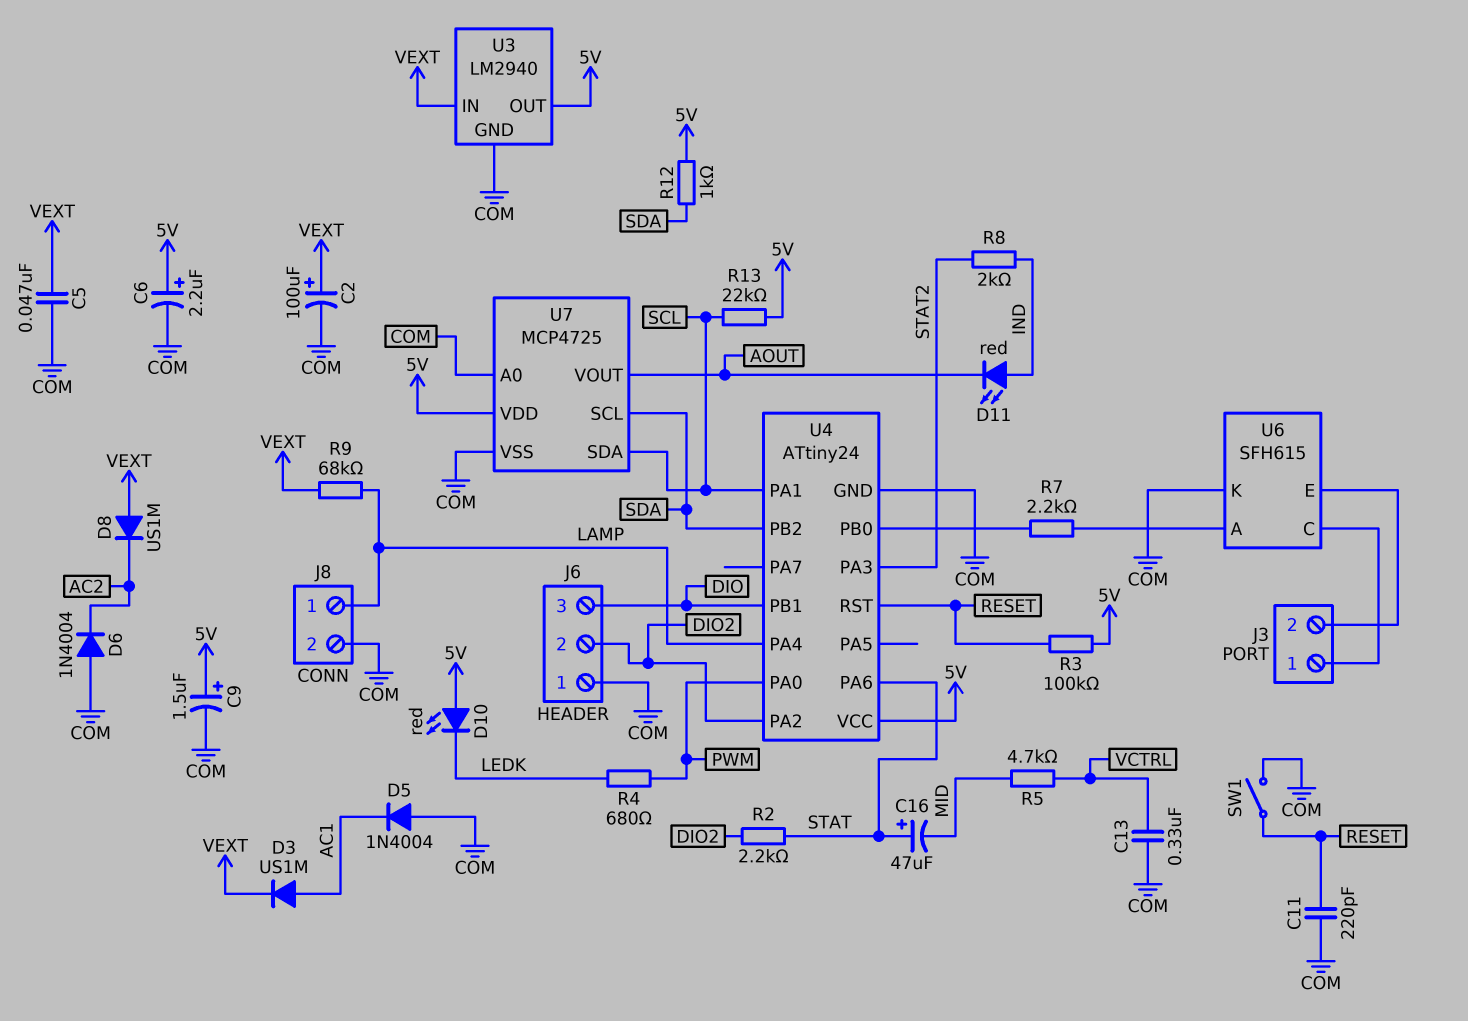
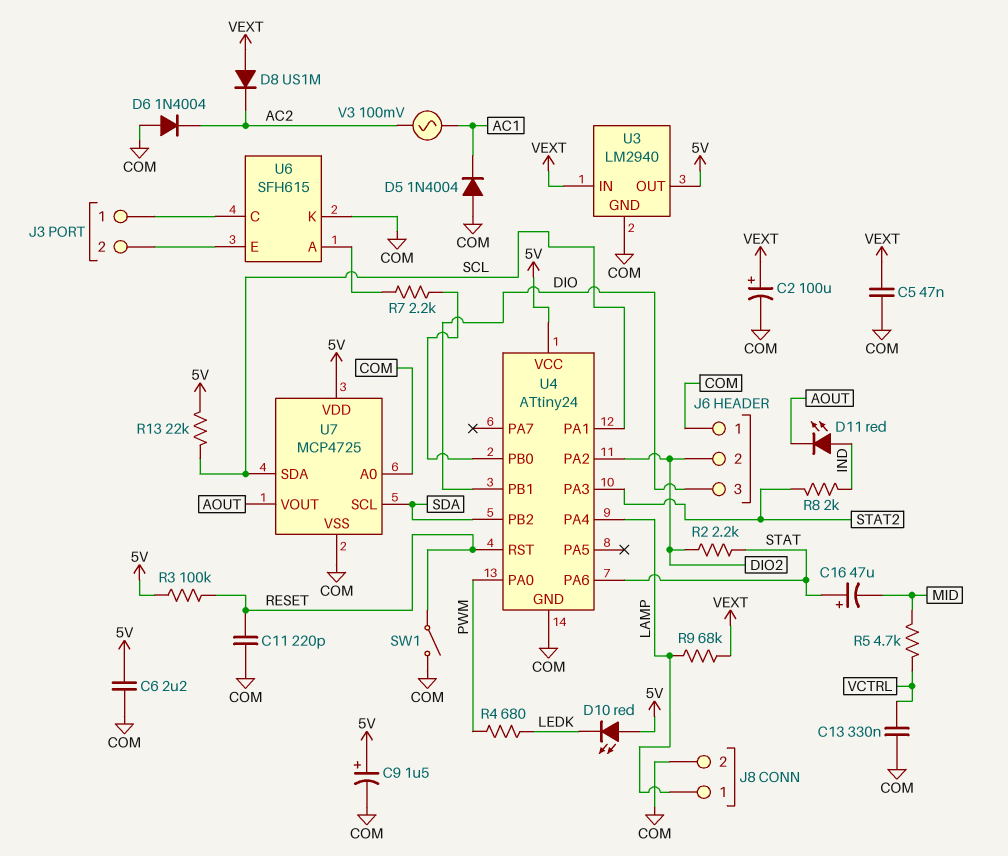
C6: 2.2uF (plus 5V, minus COM) -> 2.2uF (5V, COM)
D3: diode US1M (A AC1, K VEXT) -> none
R12: 1k (5V, SDA) -> none
V3: none -> AC 100mV (AC1, AC2)

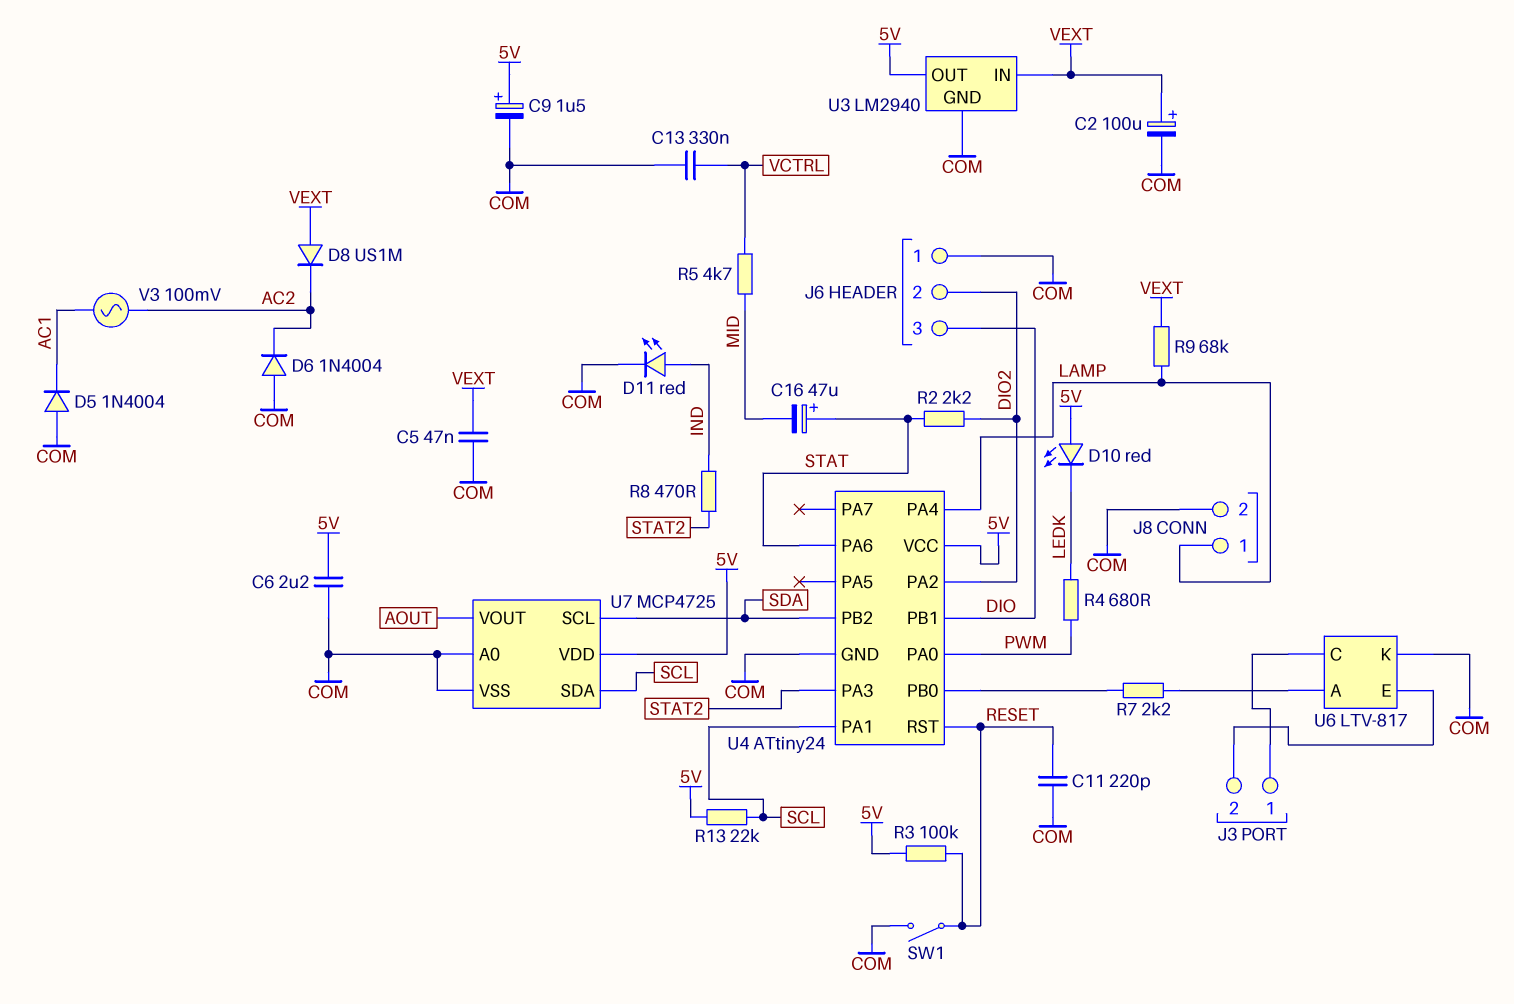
D11: LED red (A IND, K AOUT) -> LED red (A IND, K COM)
R8: 2k (IND, STAT2) -> 470 (IND, STAT2)
U6: SFH615 -> LTV-817

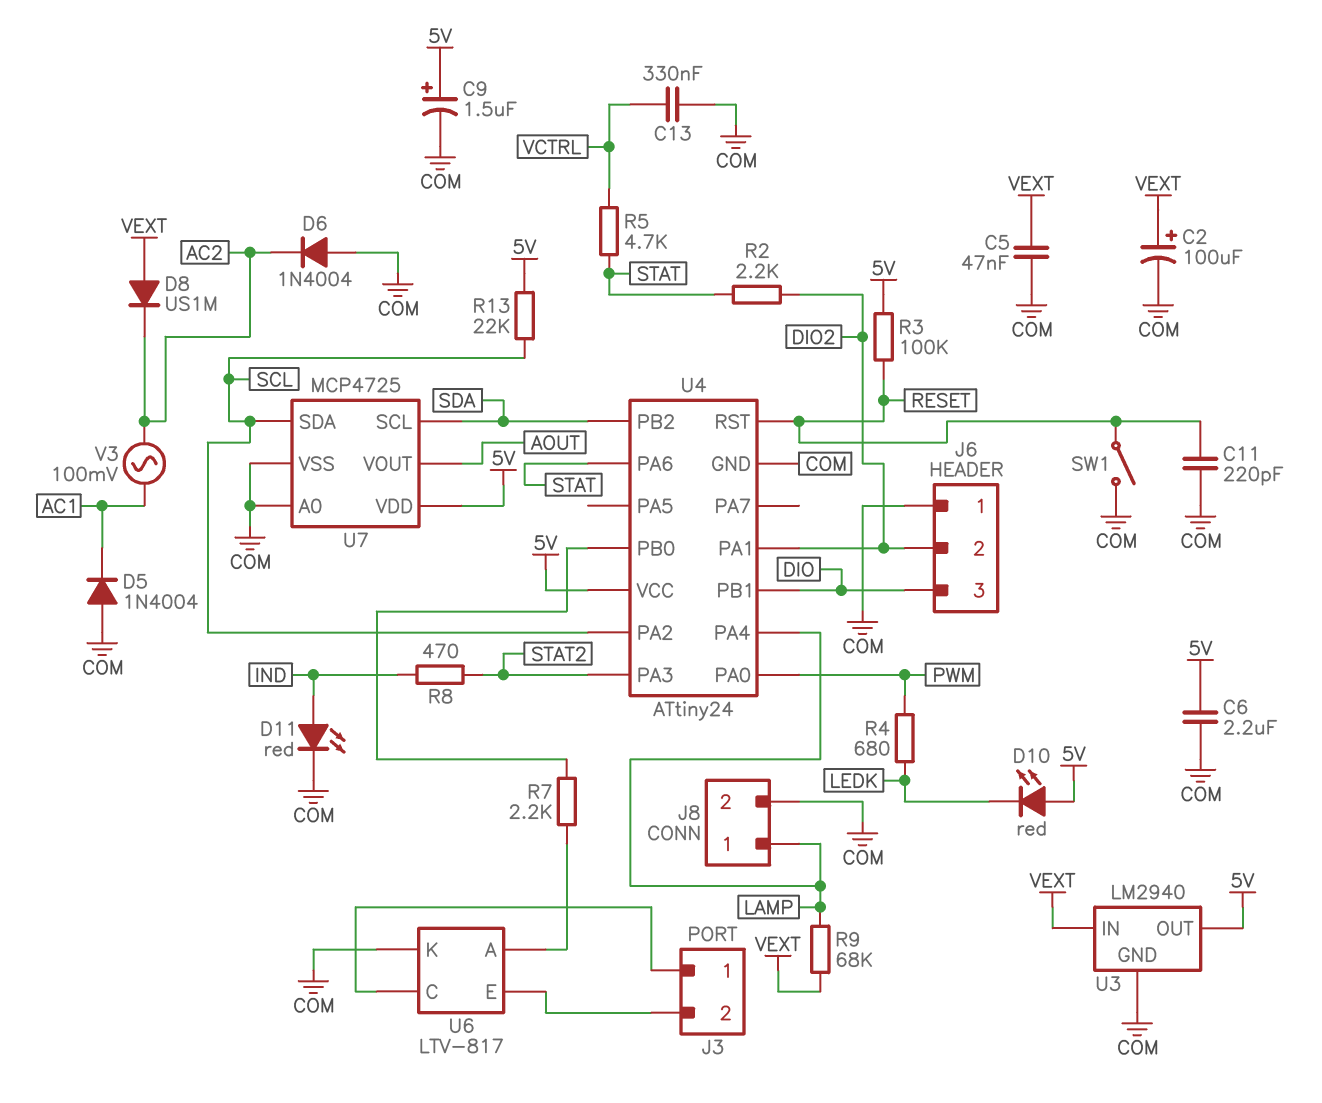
C16: 47uF (plus STAT, minus MID) -> none
R5: 4.7k (MID, VCTRL) -> 4.7k (STAT, VCTRL)
U4 pin PA1: SCL -> DIO2
U4 pin PA2: DIO2 -> SCL

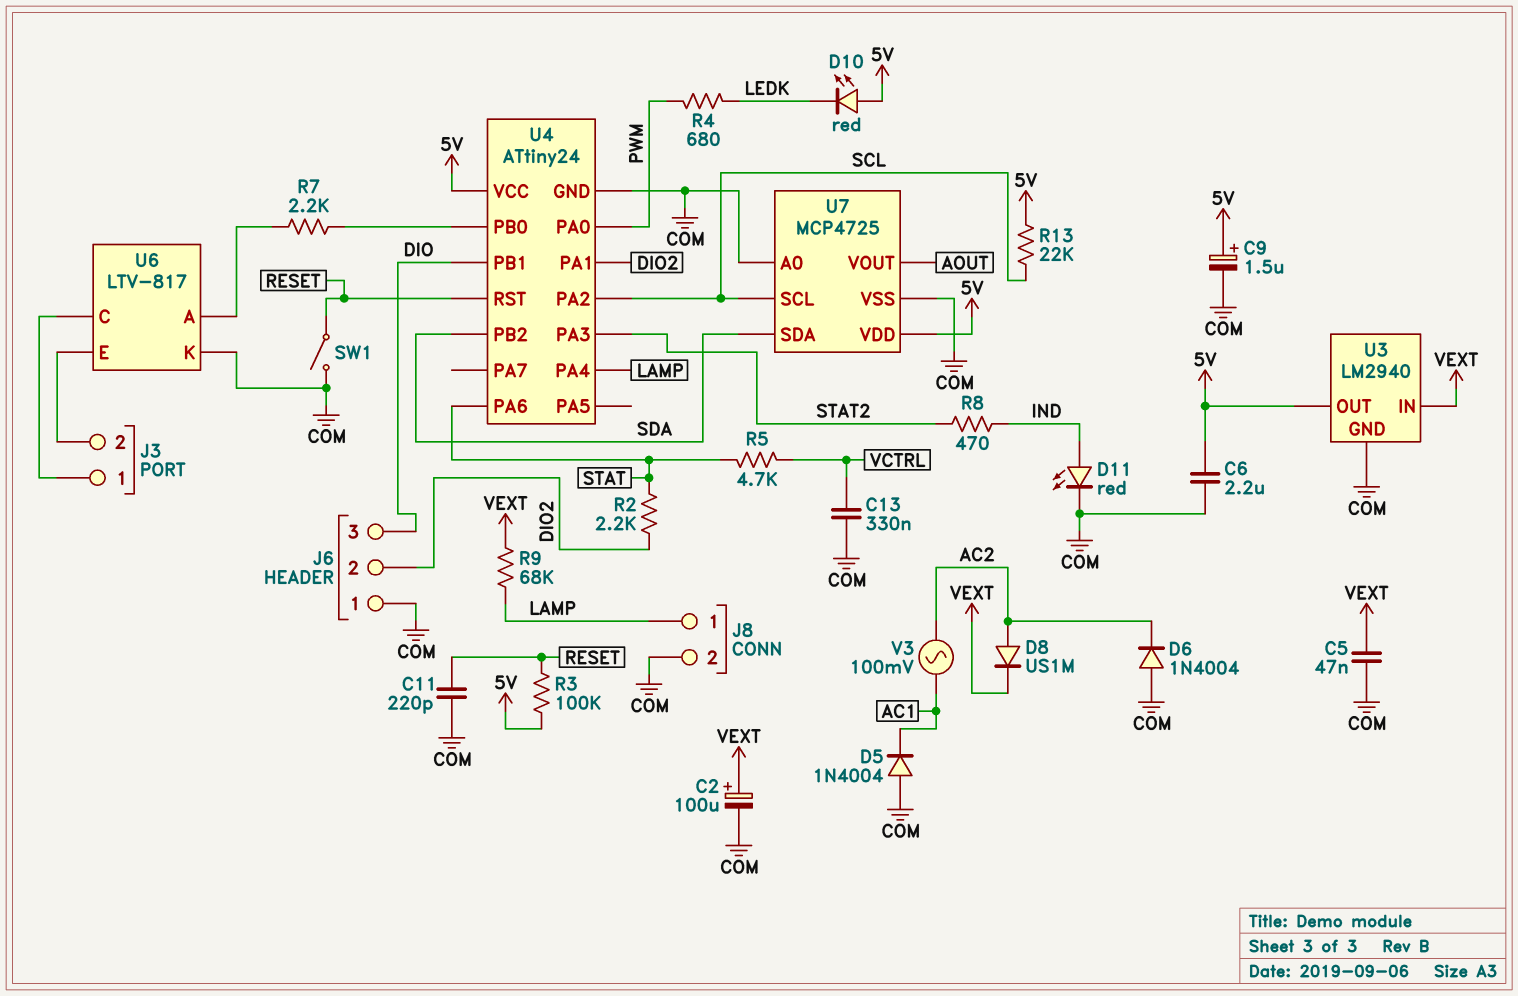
D8: diode US1M (A VEXT, K AC2) -> diode US1M (A AC2, K VEXT)
U7 pin SCL: SDA -> SCL
U7 pin SDA: SCL -> SDA

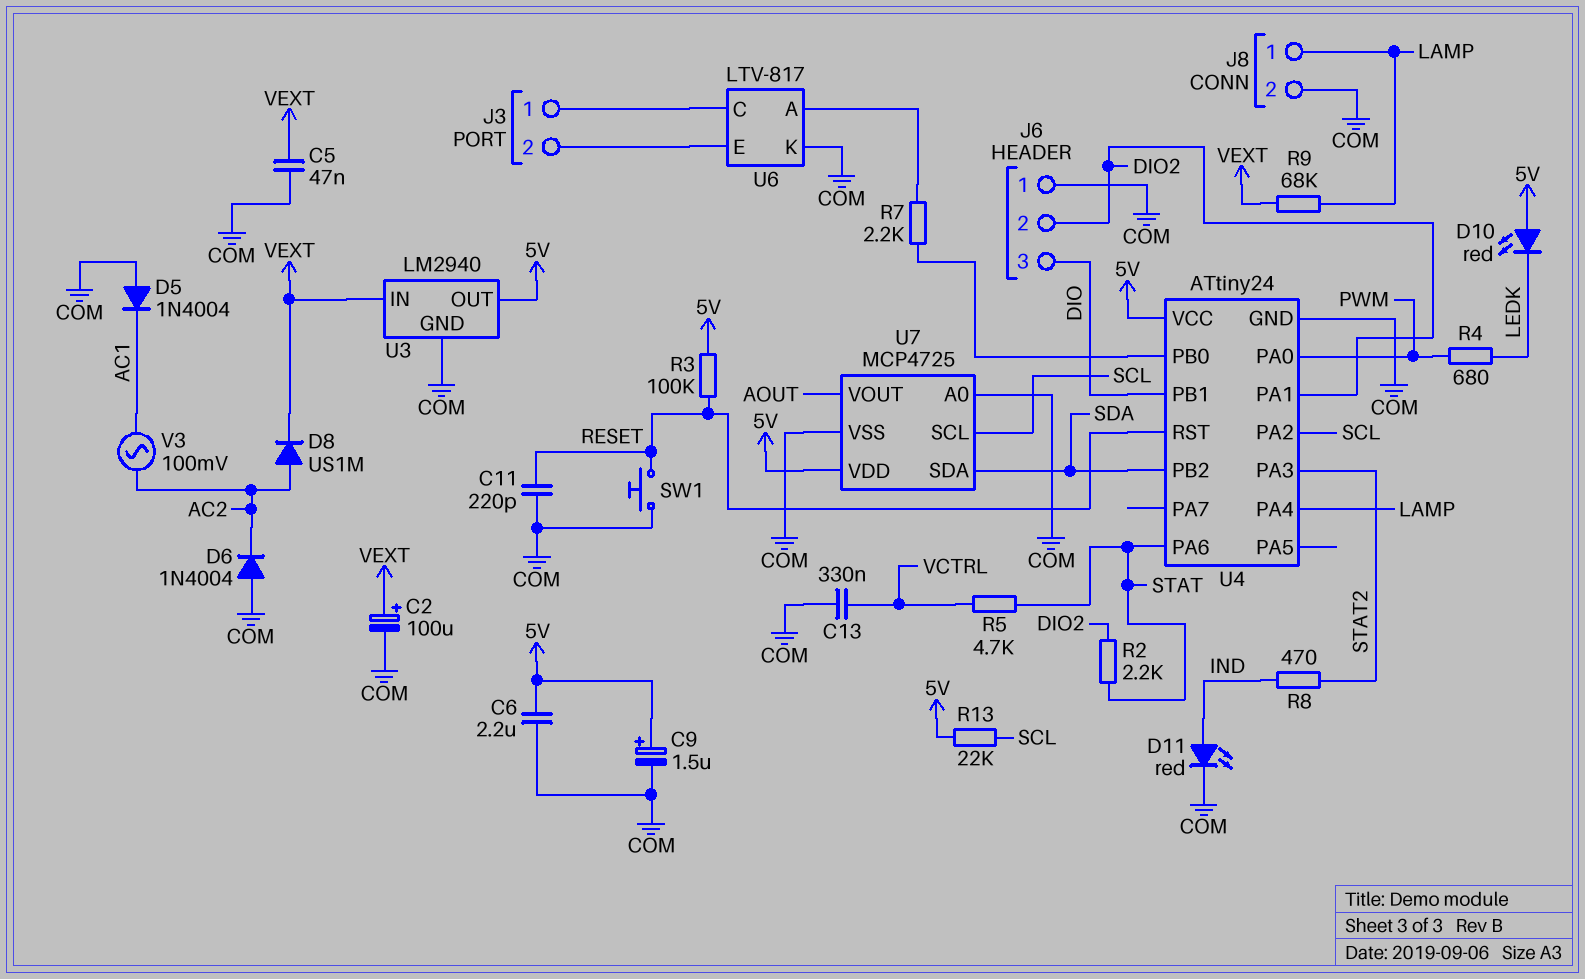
SW1: switch (COM, RESET) -> button (COM, RESET)

